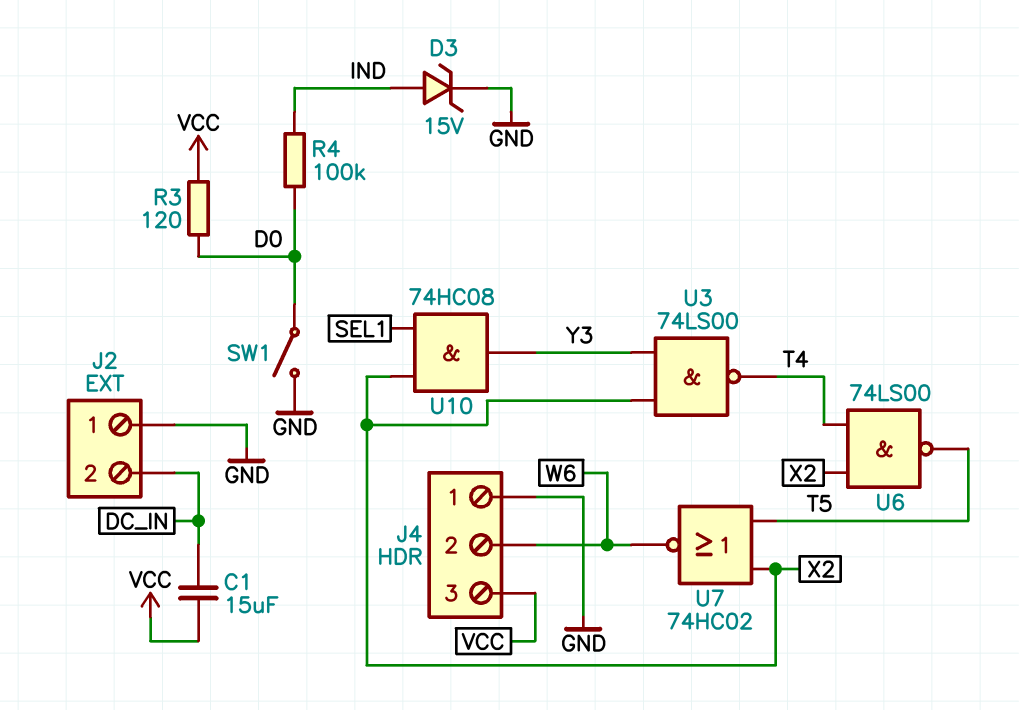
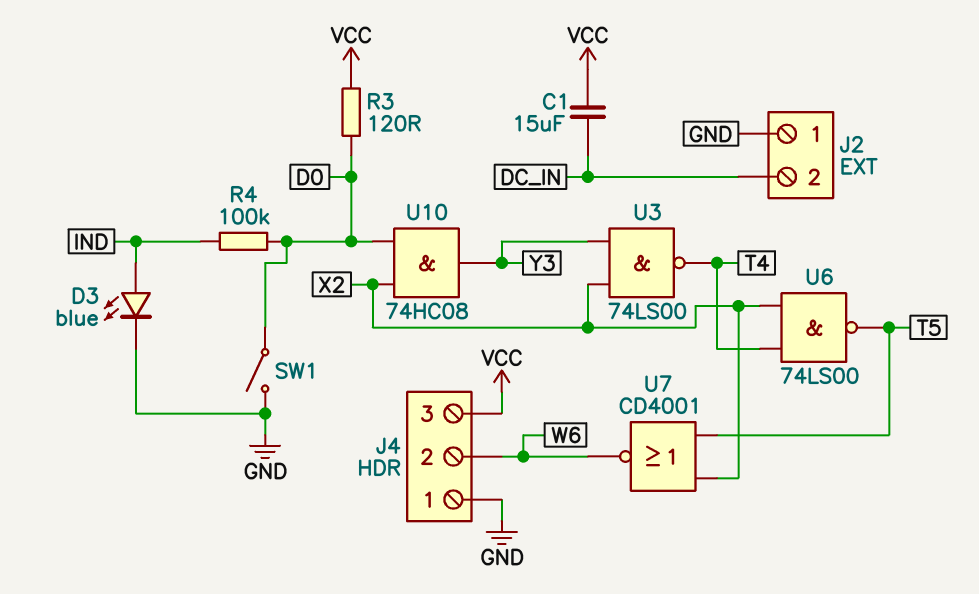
D3: zener 15V (A IND, K GND) -> LED blue (A IND, K GND)
U7: NOR 74HC02 (in T5, in X2, out W6) -> NOR CD4001 (in T5, in X2, out W6)
U10: AND 74HC08 (in SEL1, in X2, out Y3) -> AND 74HC08 (in D0, in X2, out Y3)

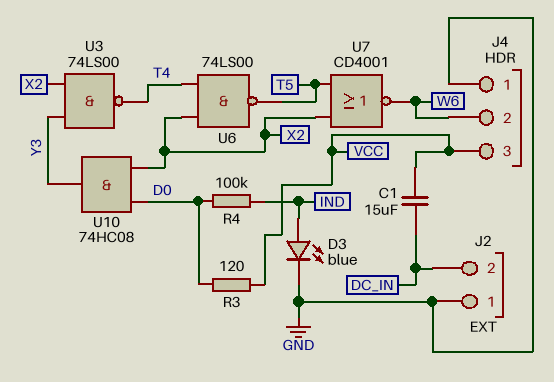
SW1: switch (D0, GND) -> none

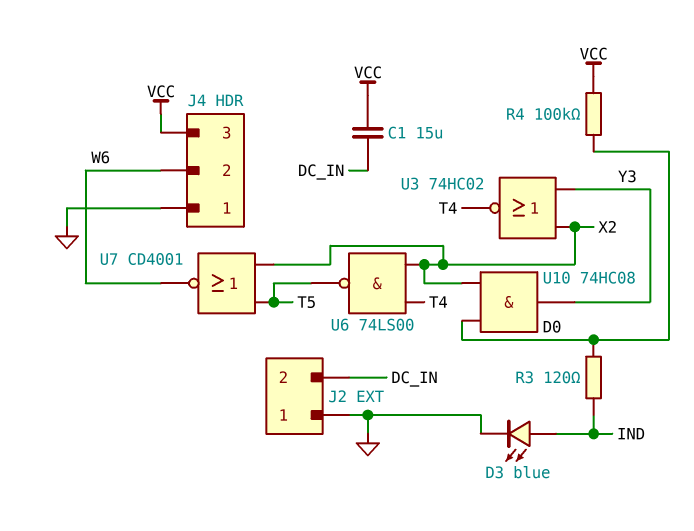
R3: 120 (D0, VCC) -> 120 (D0, IND)
R4: 100k (D0, IND) -> 100k (D0, VCC)
U3: NAND 74LS00 (in X2, in Y3, out T4) -> NOR 74HC02 (in X2, in Y3, out T4)

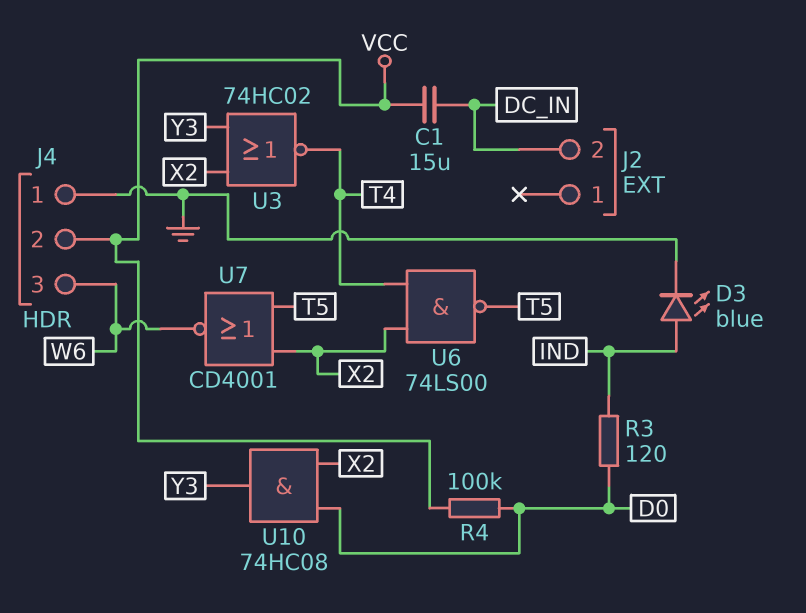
J2 pin 1: GND -> none
J4 pin 2: W6 -> VCC
J4 pin 3: VCC -> W6

